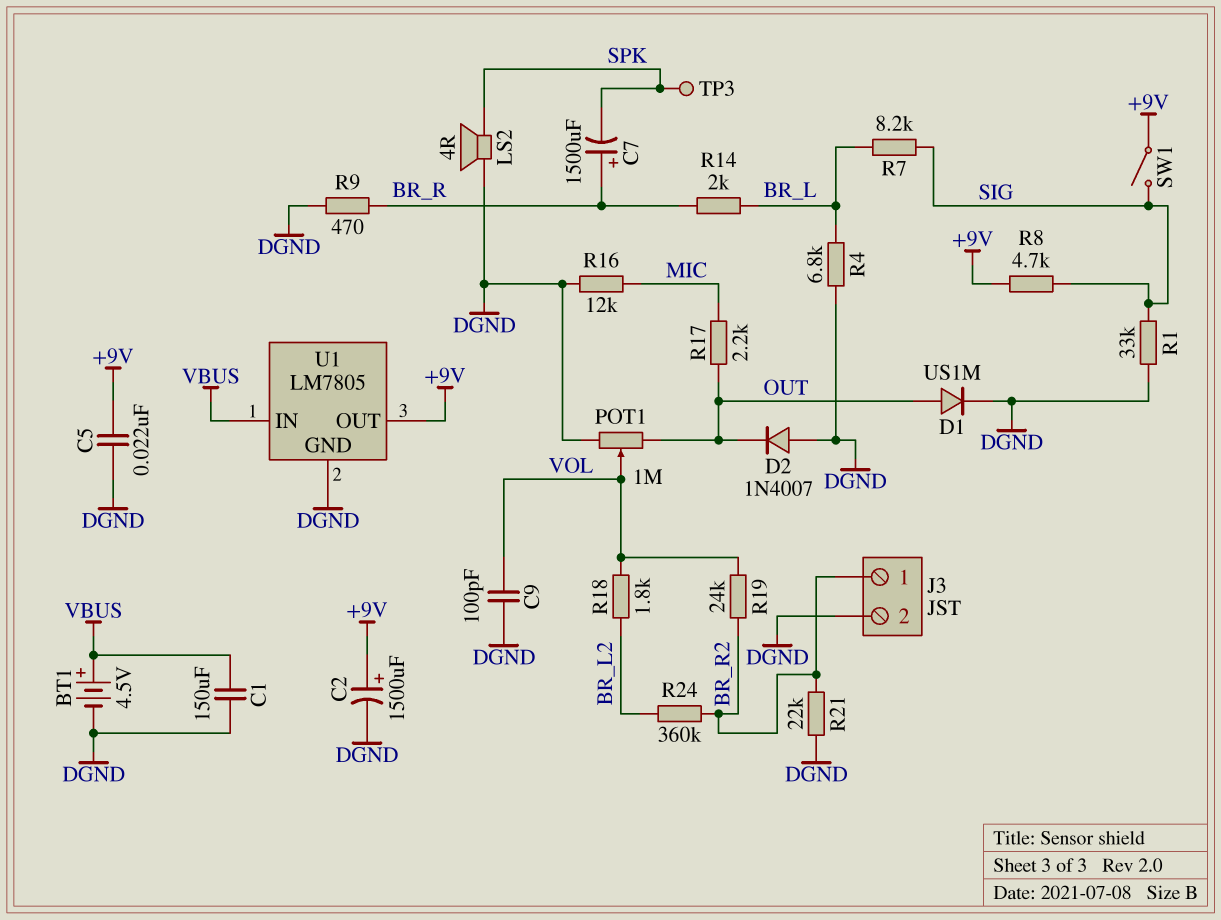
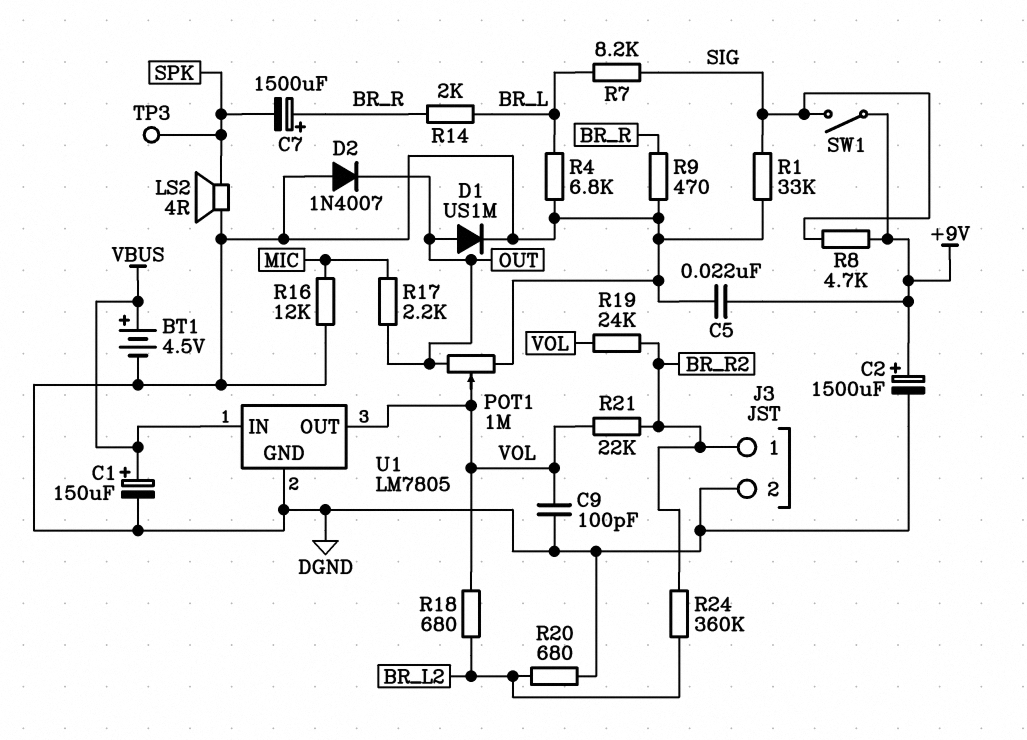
C1: 150uF (DGND, VBUS) -> 150uF (plus VBUS, minus DGND)
R18: 1.8k (BR_L2, VOL) -> 680 (BR_L2, VOL)
R20: none -> 680 (BR_L2, DGND)
R21: 22k (BR_R2, DGND) -> 22k (BR_R2, VOL)
U1 pin OUT: +9V -> VOL

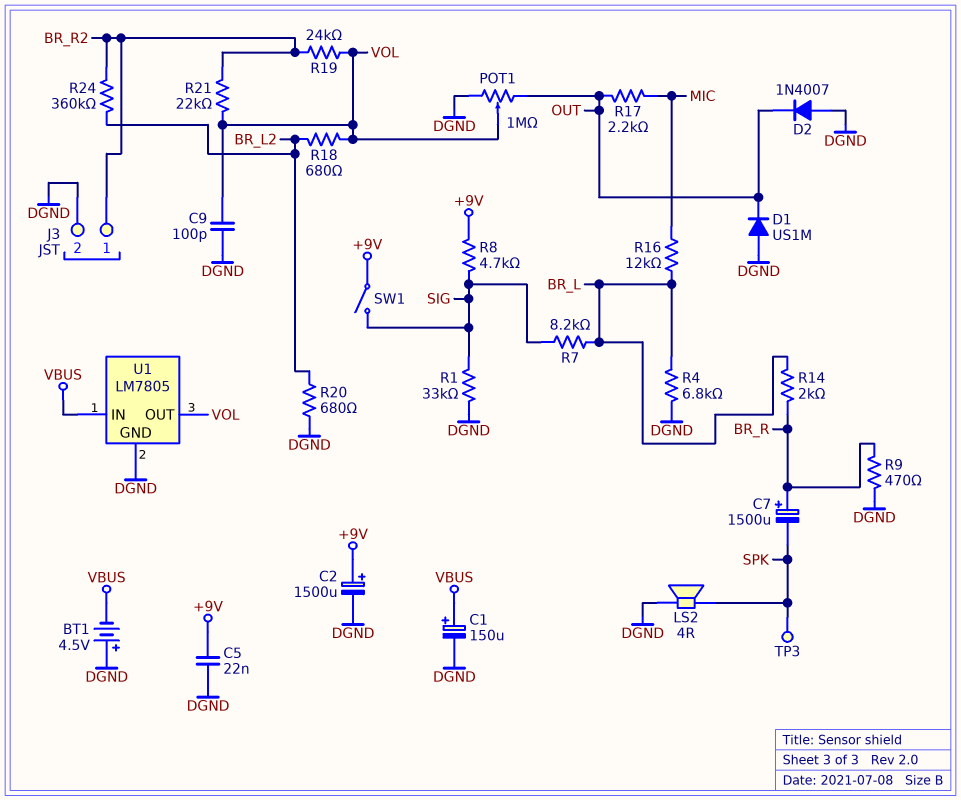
BT1: 4.5V (plus VBUS, minus DGND) -> 4.5V (plus DGND, minus VBUS)
D1: diode US1M (A OUT, K DGND) -> diode US1M (A DGND, K OUT)
R16: 12k (DGND, MIC) -> 12k (BR_L, MIC)

